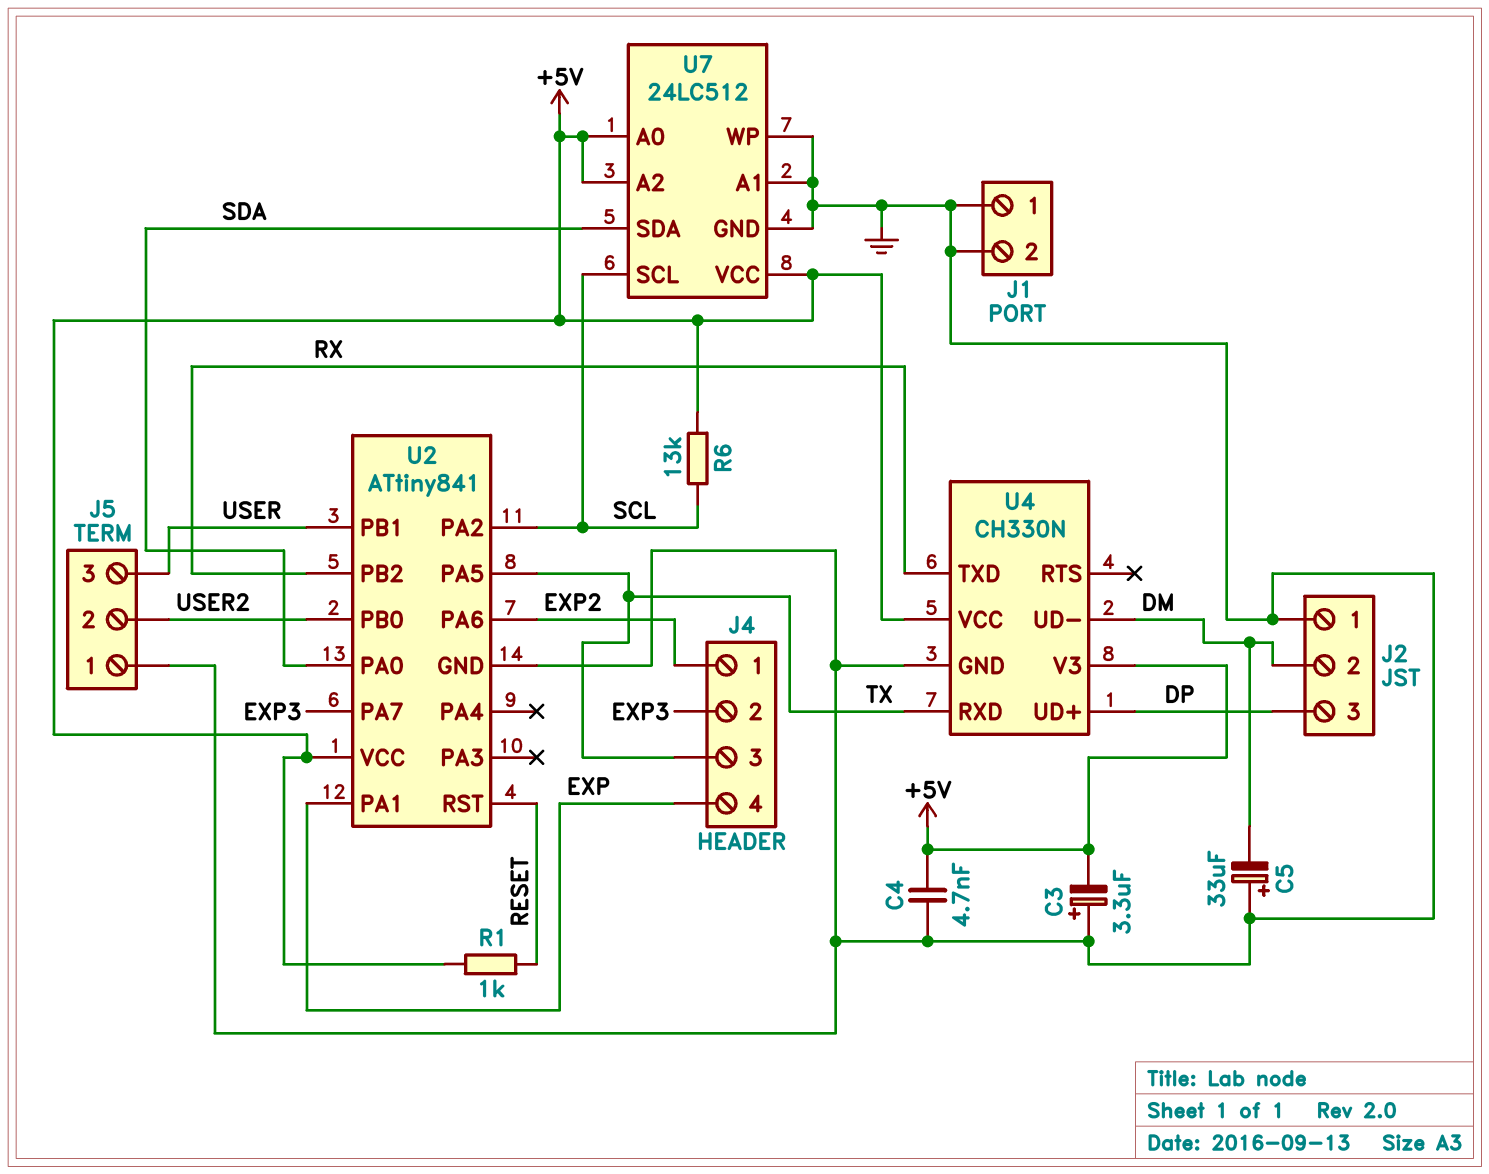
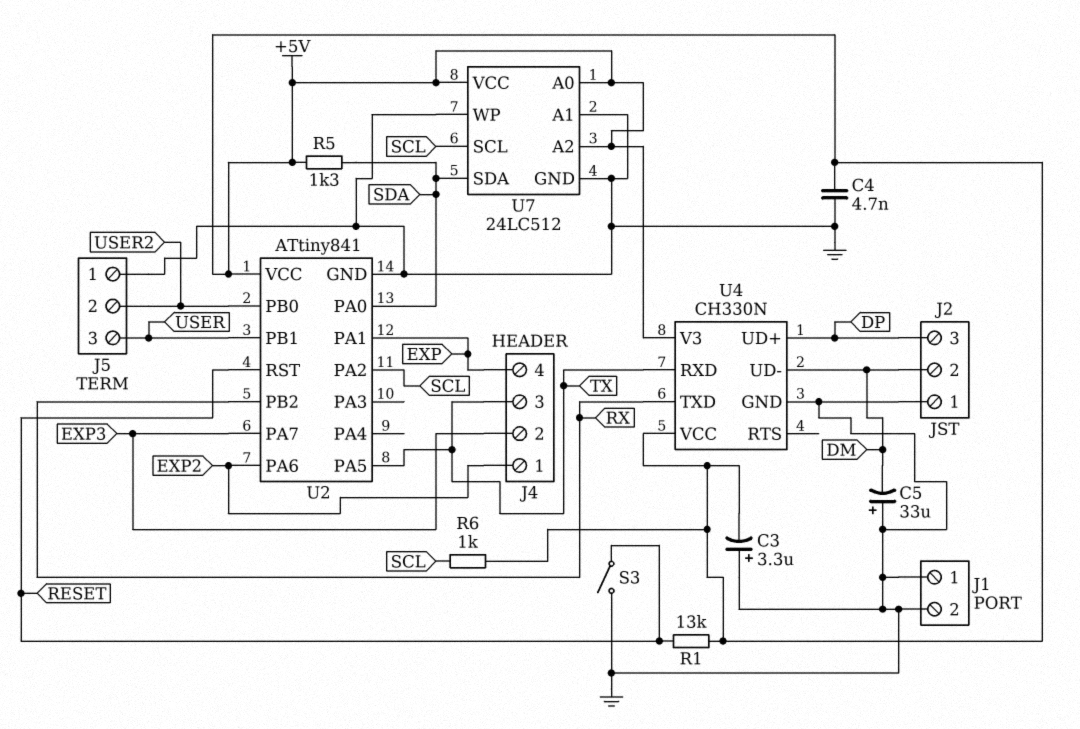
R1: 1k (+5V, RESET) -> 13k (+5V, RESET)
R5: none -> 1.3k (+5V, SDA)
R6: 13k (+5V, SCL) -> 1k (+5V, SCL)
S3: none -> switch (GND, RESET)

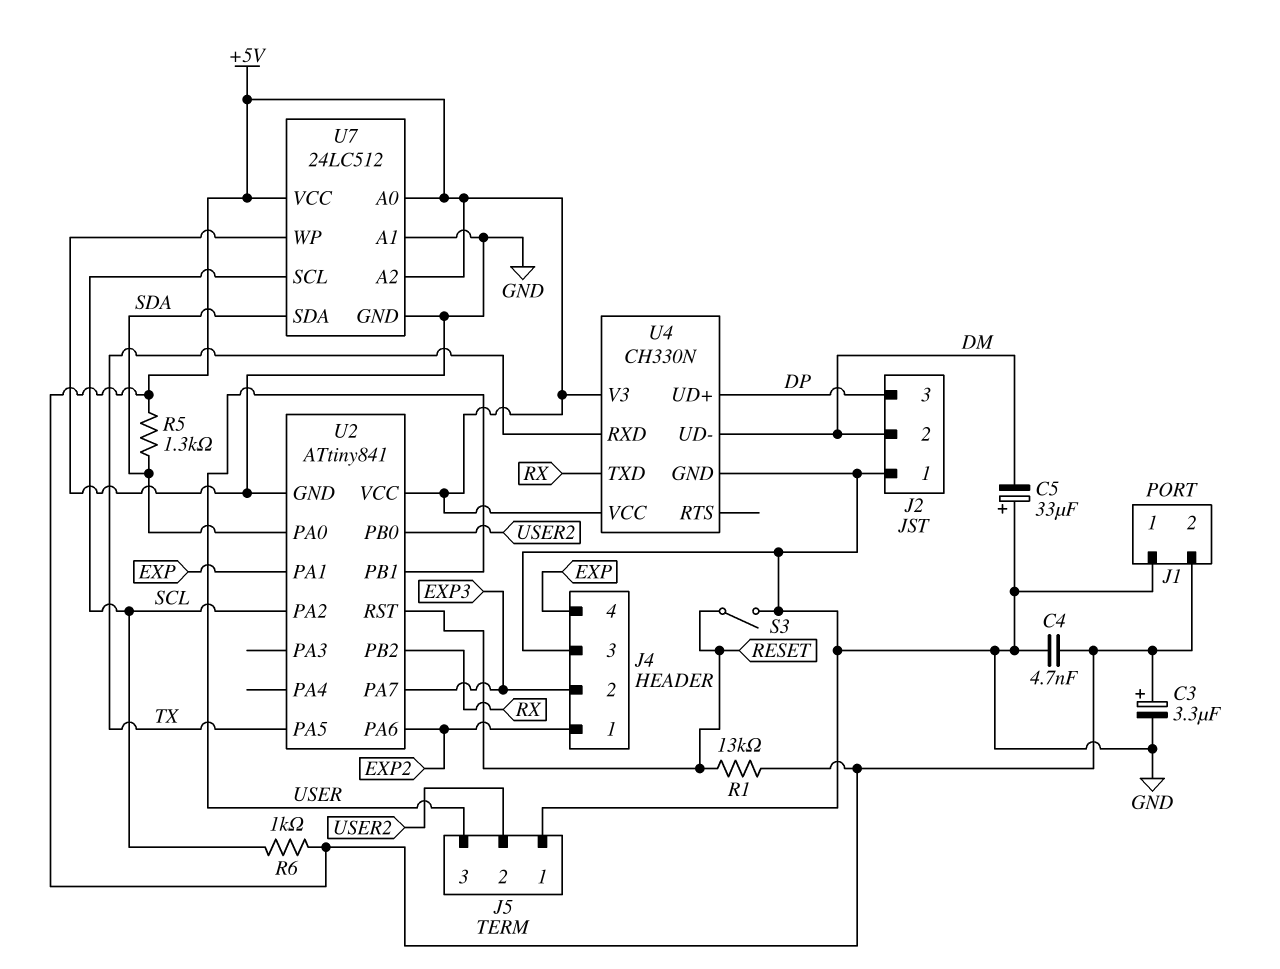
C3: 3.3uF (plus GND, minus +5V) -> 3.3uF (plus +5V, minus GND)
J1 pin 2: GND -> +5V
J4 pin 3: TX -> GND

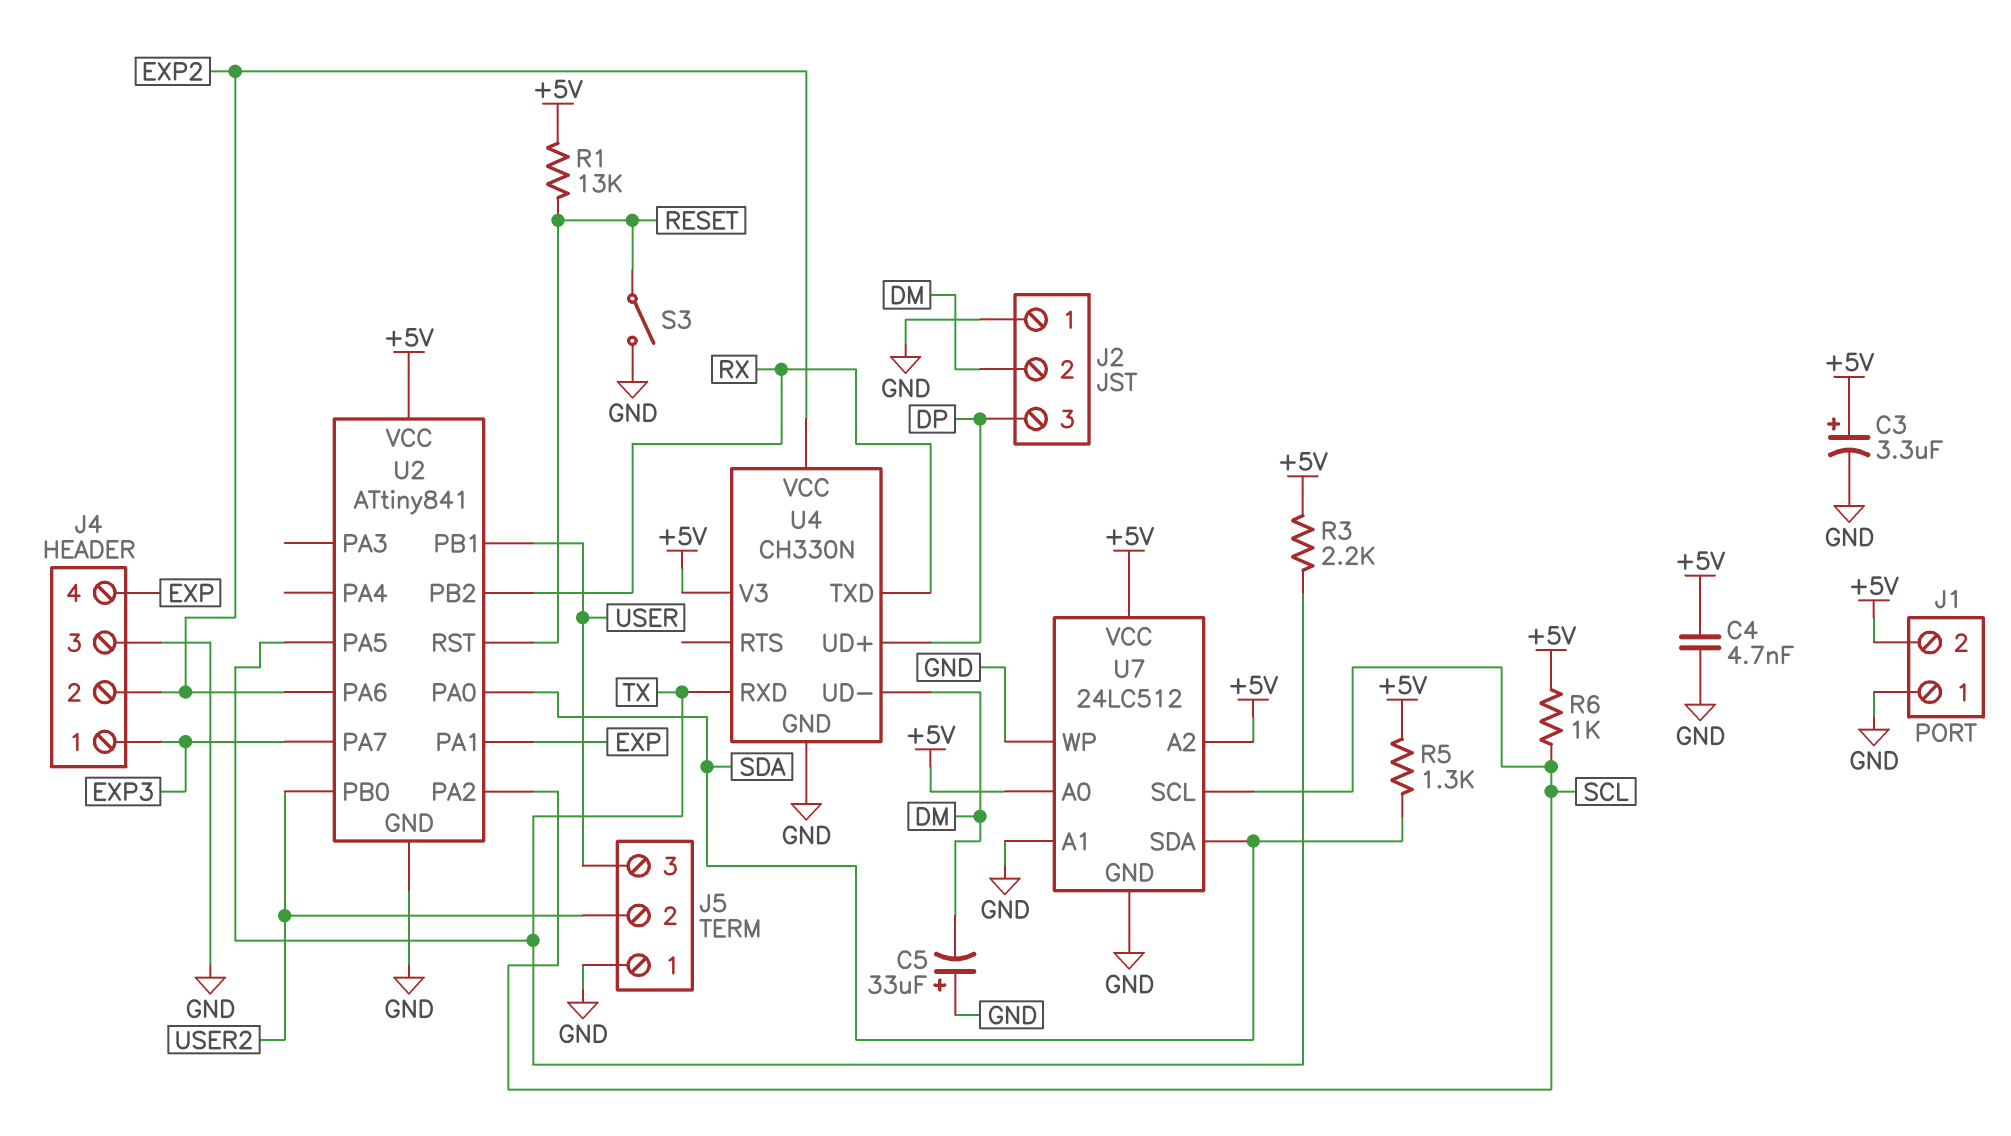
J4 pin 1: EXP2 -> EXP3
J4 pin 2: EXP3 -> EXP2
R3: none -> 2.2k (+5V, TX)
U4 pin VCC: +5V -> EXP2

